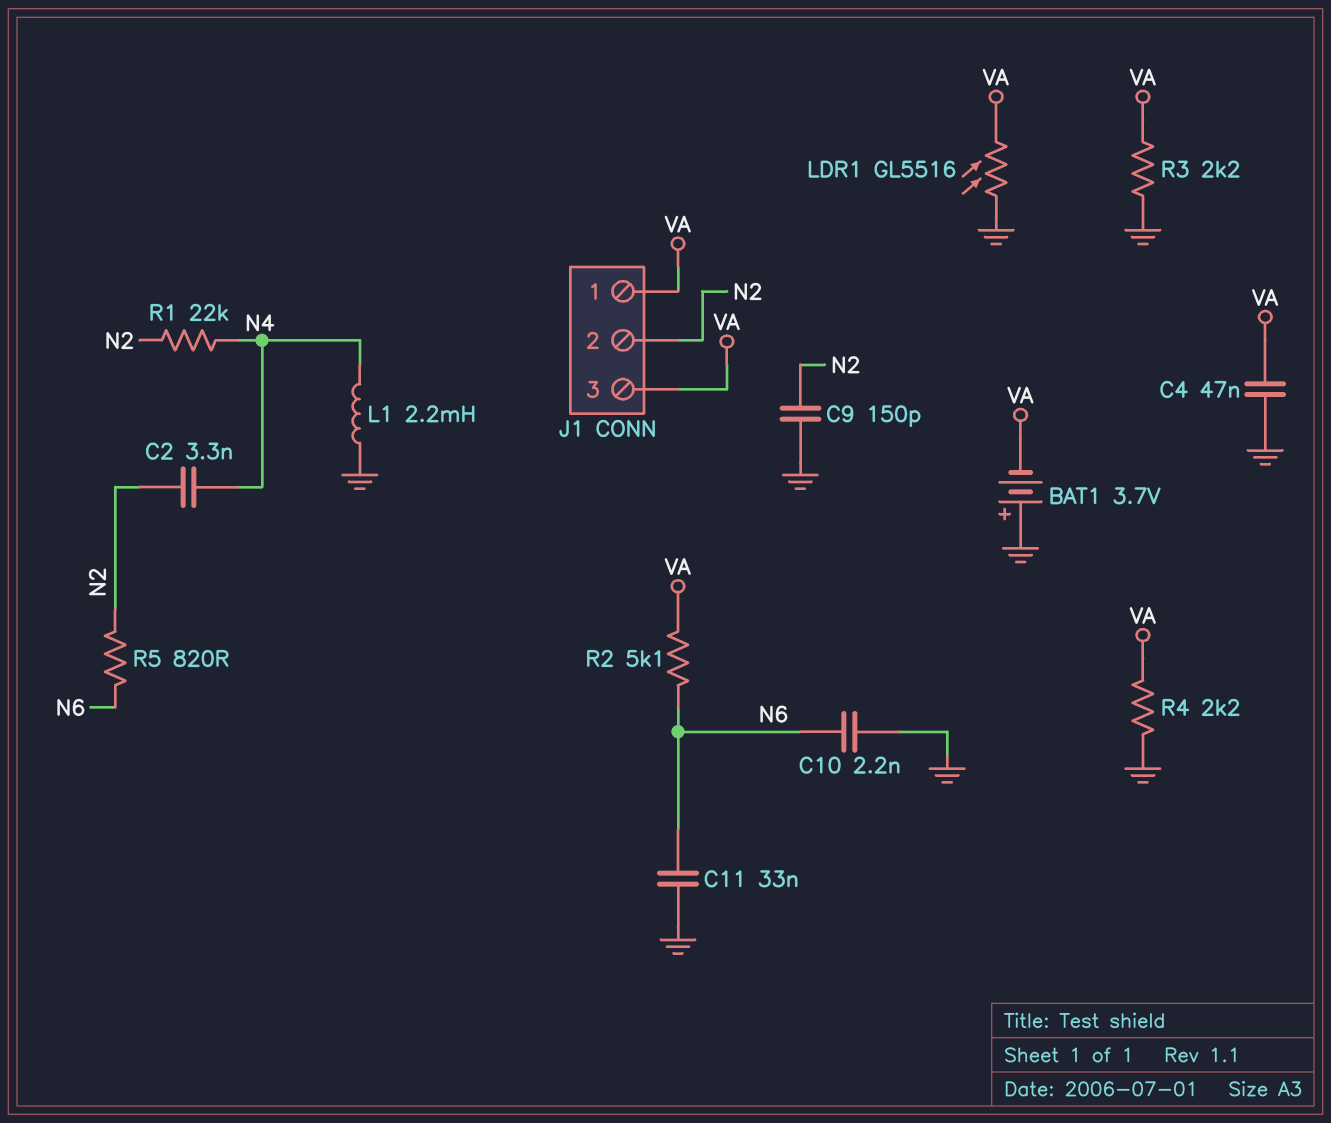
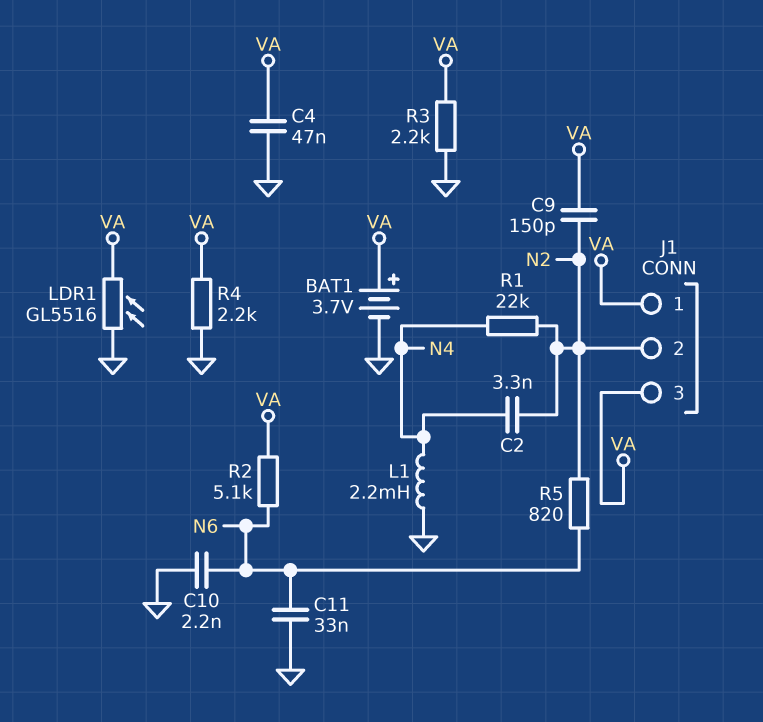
BAT1: 3.7V (plus GND, minus VA) -> 3.7V (plus VA, minus GND)
C9: 150pF (GND, N2) -> 150pF (N2, VA)

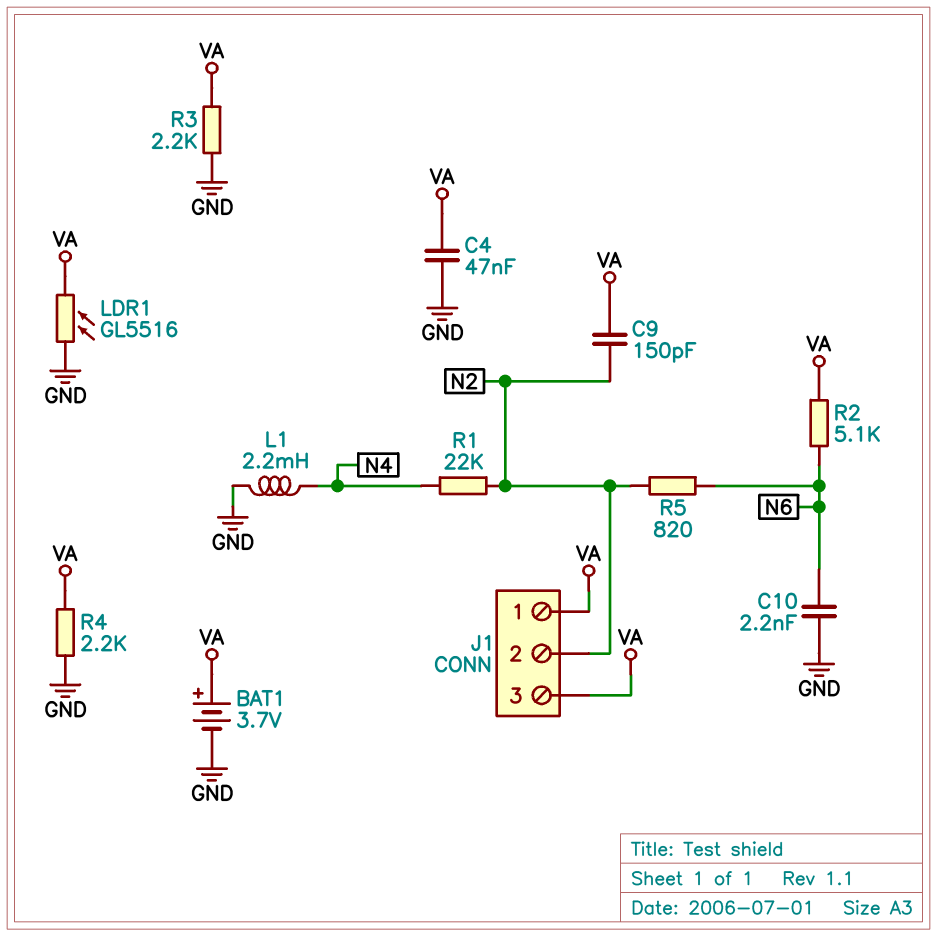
C2: 3.3nF (N2, N4) -> none
C11: 33nF (GND, N6) -> none

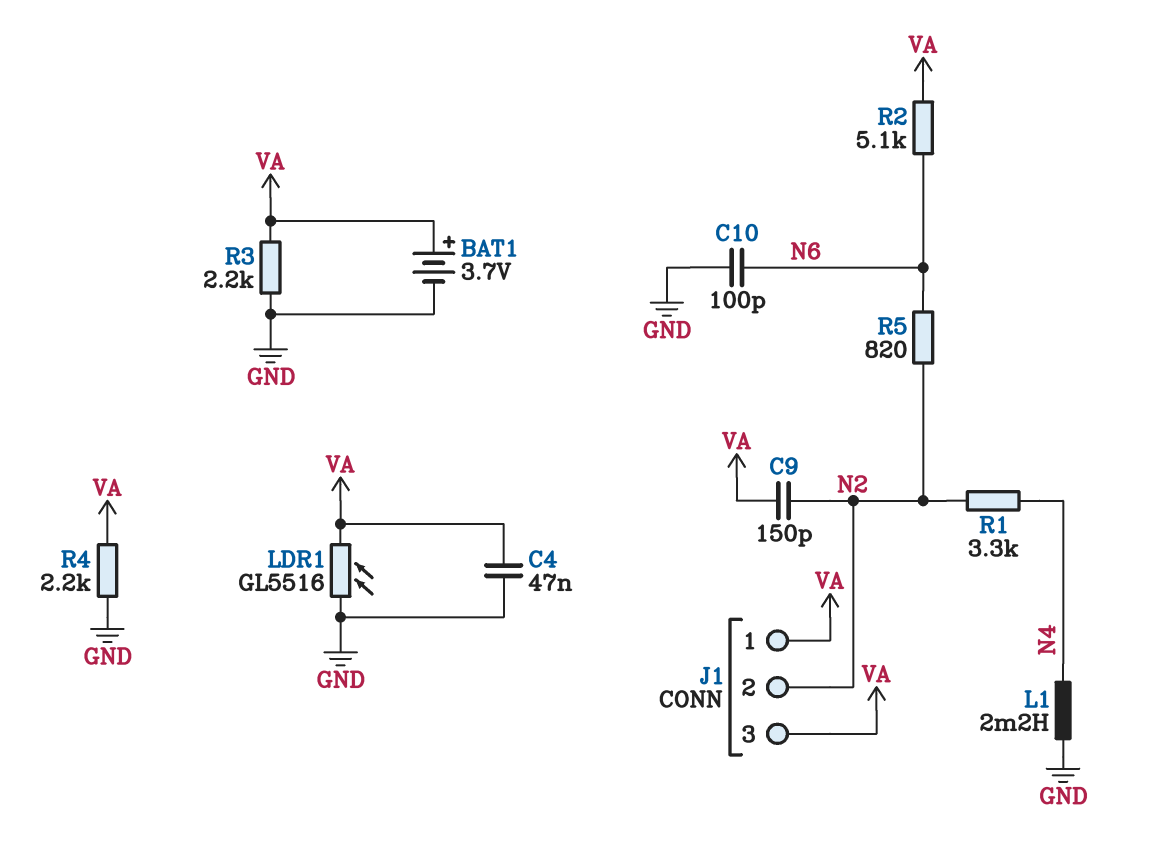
C10: 2.2nF (GND, N6) -> 100pF (GND, N6)
R1: 22k (N2, N4) -> 3.3k (N2, N4)

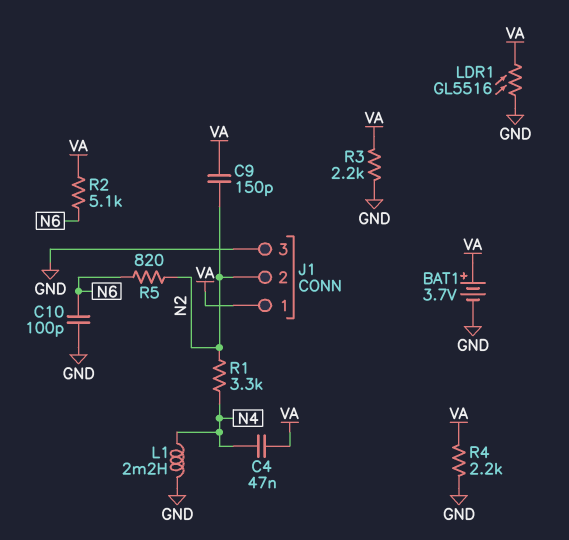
C4: 47nF (GND, VA) -> 47nF (N4, VA)
J1 pin 3: VA -> GND

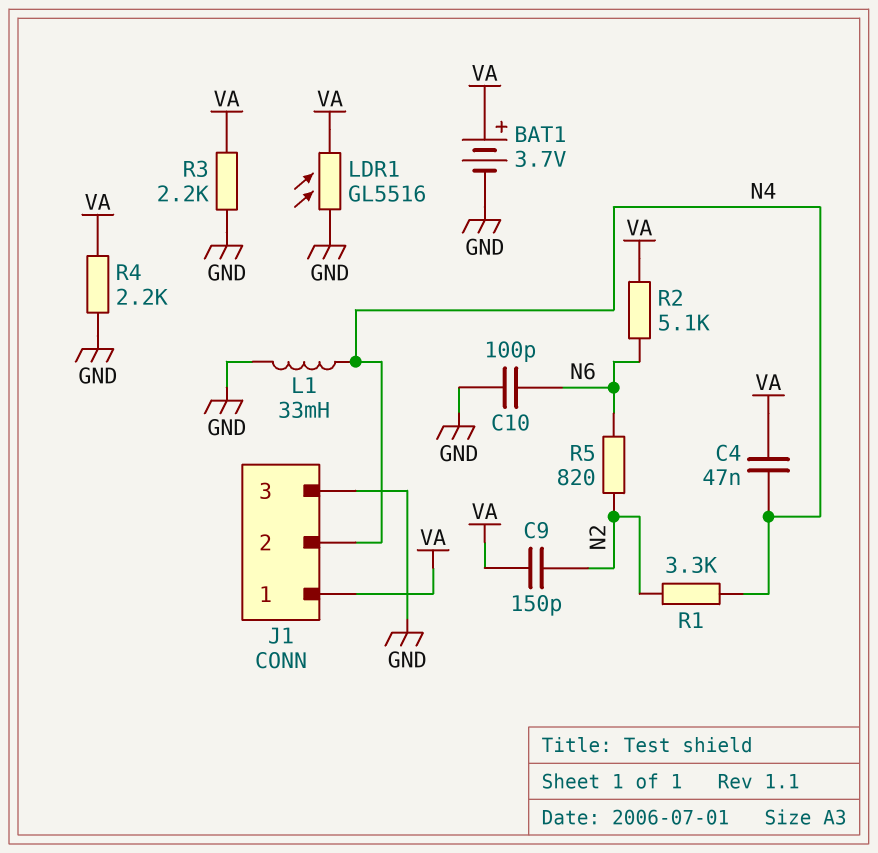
J1 pin 2: N2 -> N4
L1: 2.2mH (GND, N4) -> 33mH (GND, N4)

